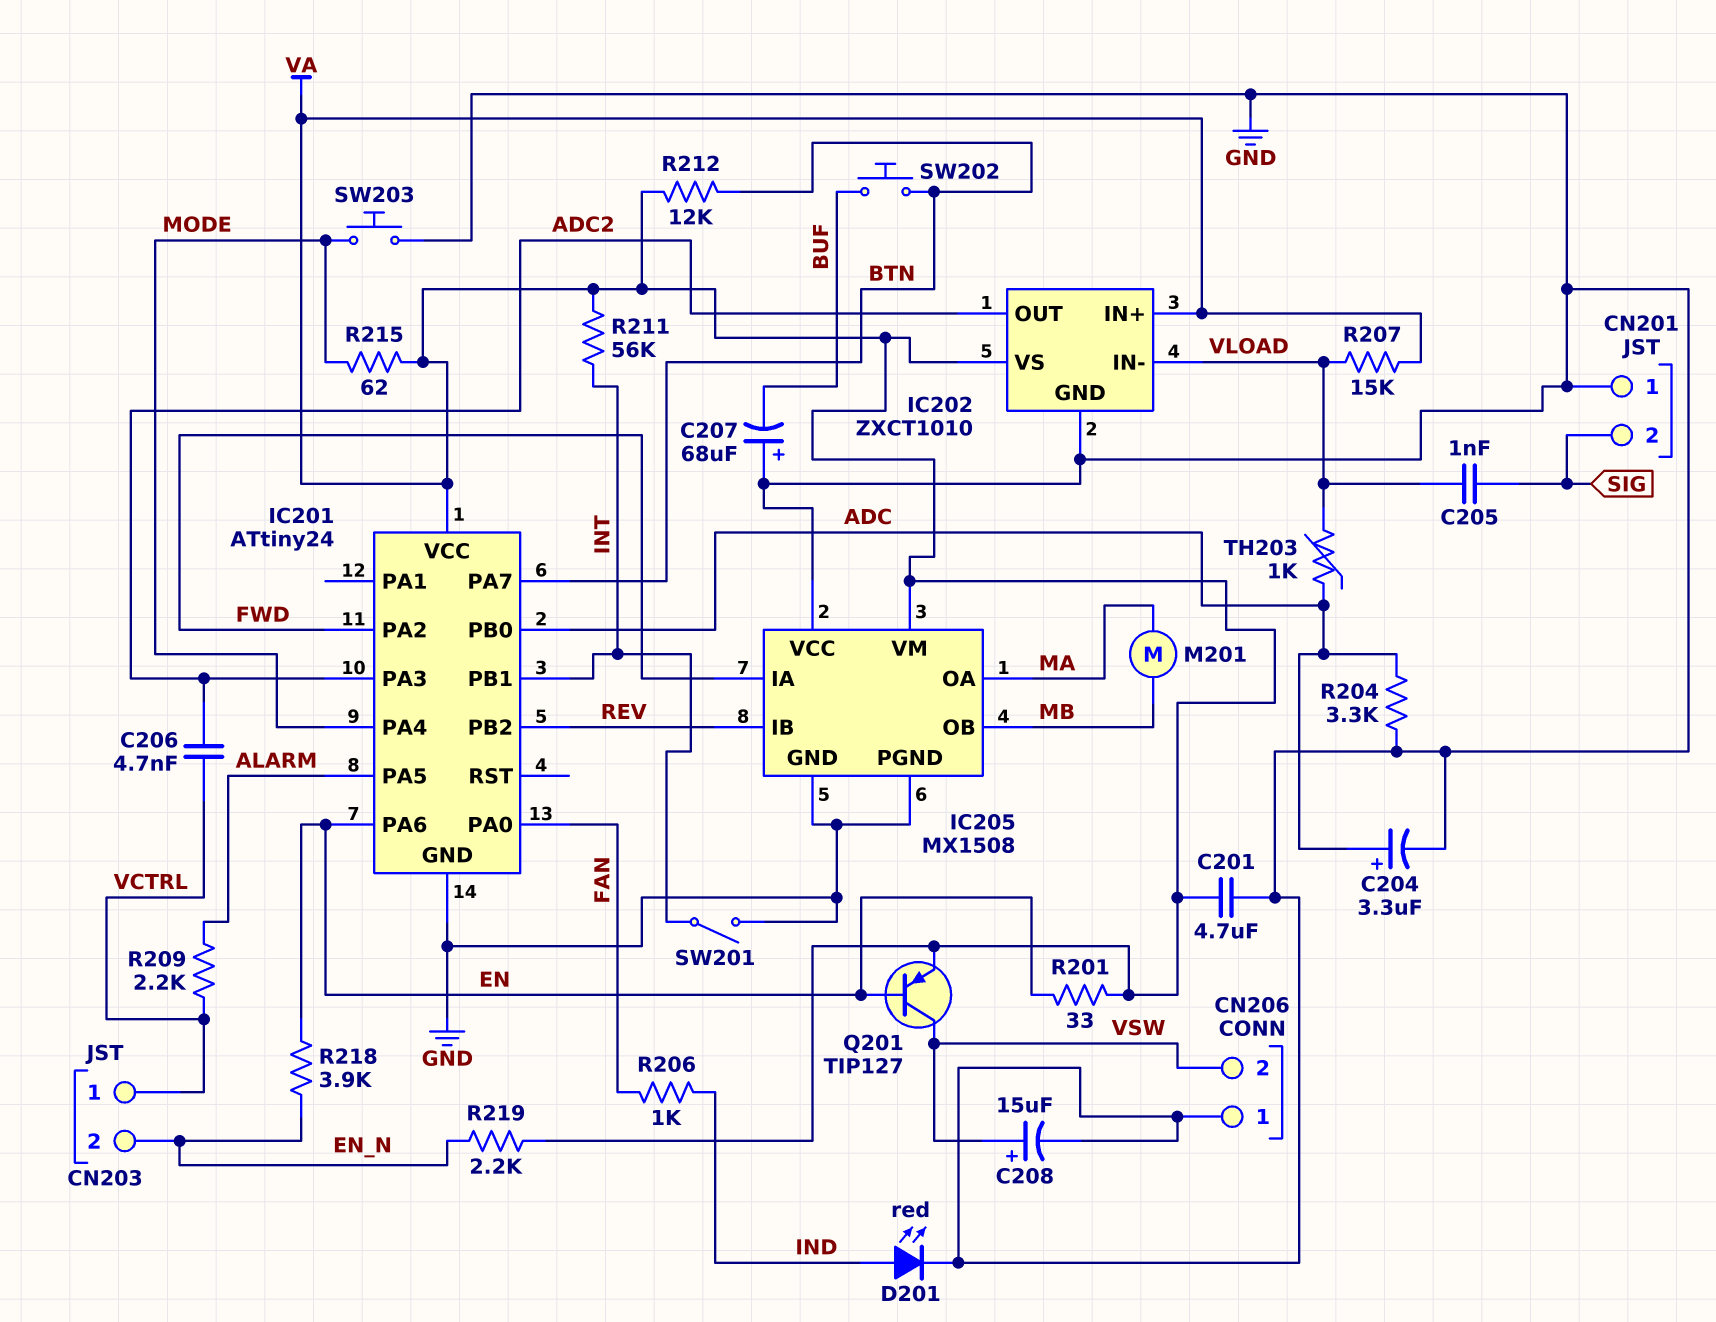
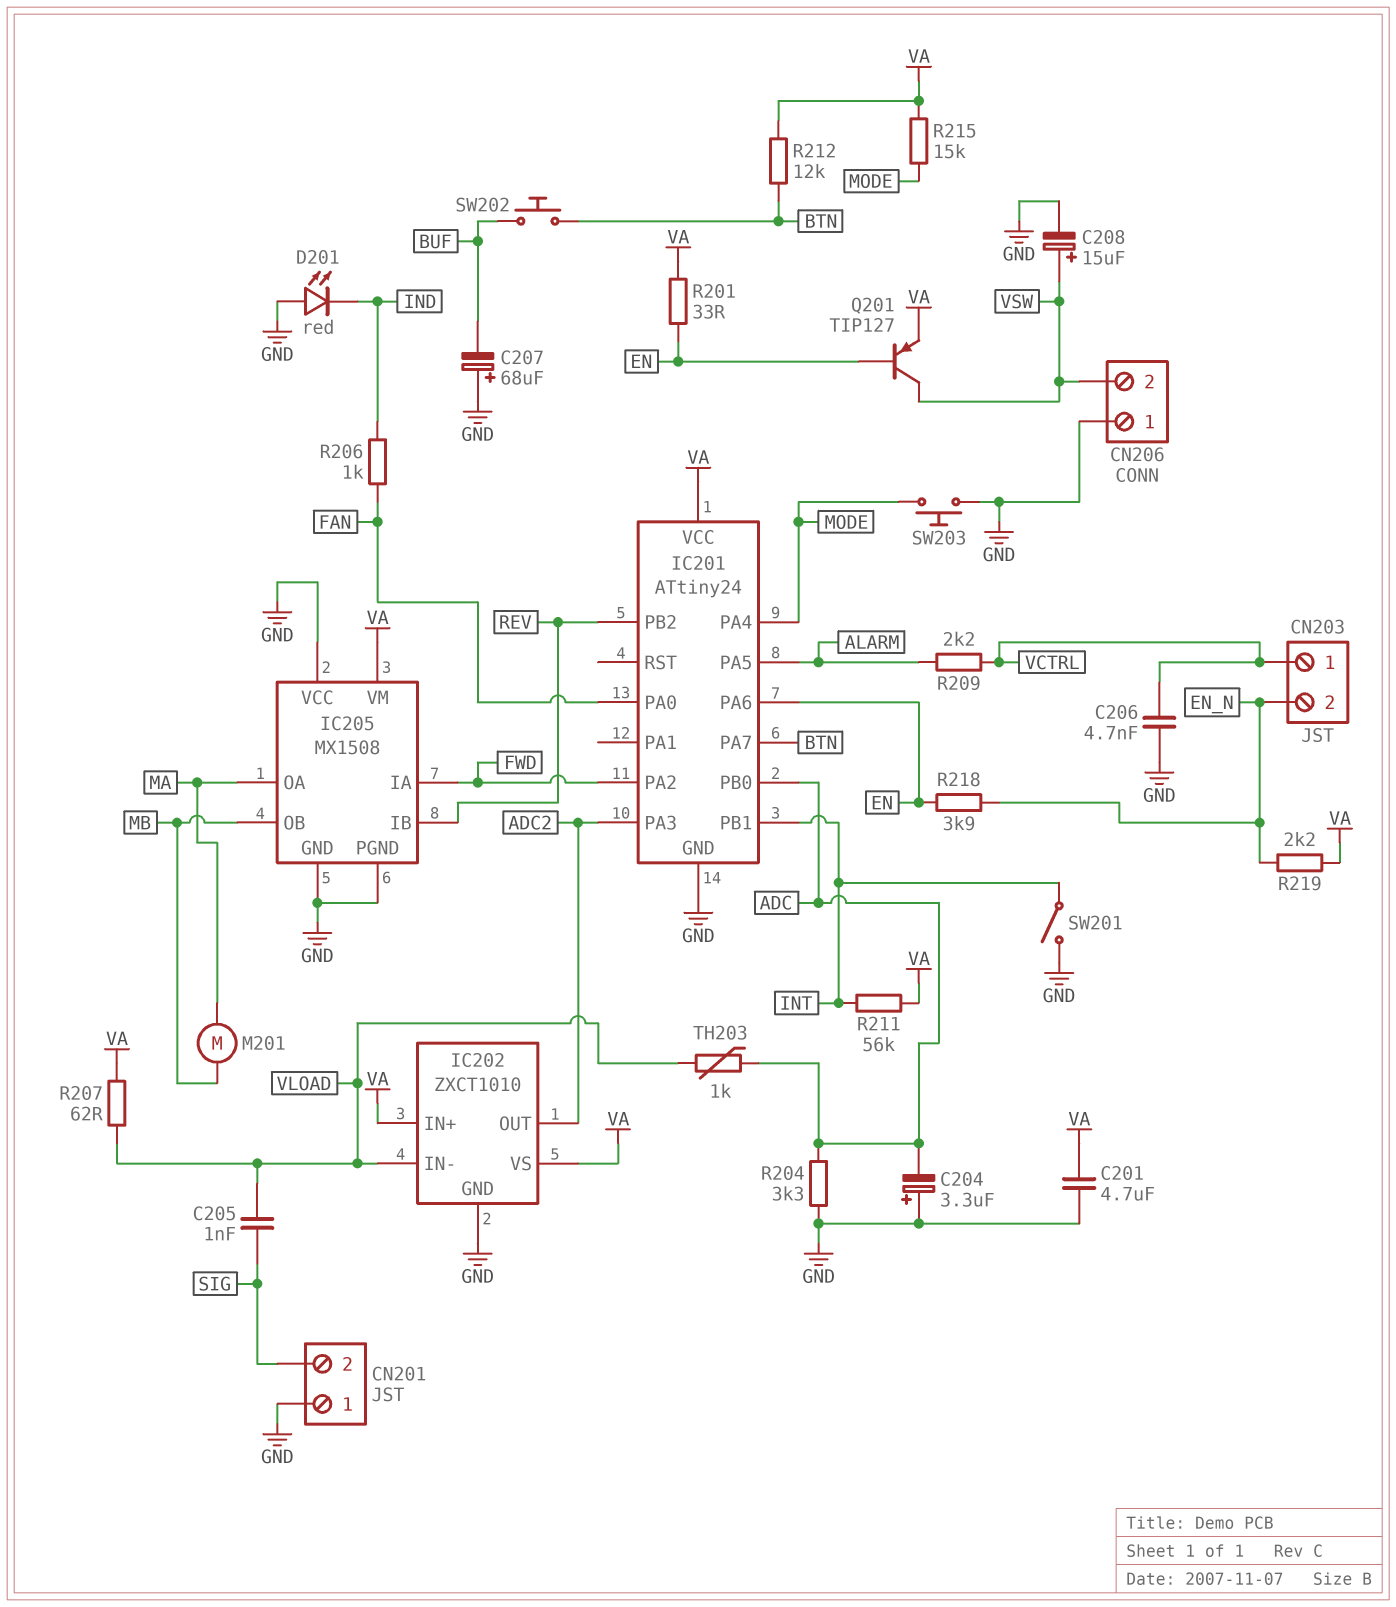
C204: 3.3uF (plus ADC, minus GND) -> 3.3uF (plus GND, minus ADC)
C206: 4.7nF (ADC2, VCTRL) -> 4.7nF (GND, VCTRL)
D201: LED red (A IND, K GND) -> LED red (A GND, K IND)
R207: 15k (VA, VLOAD) -> 62 (VA, VLOAD)
R215: 62 (MODE, VA) -> 15k (MODE, VA)

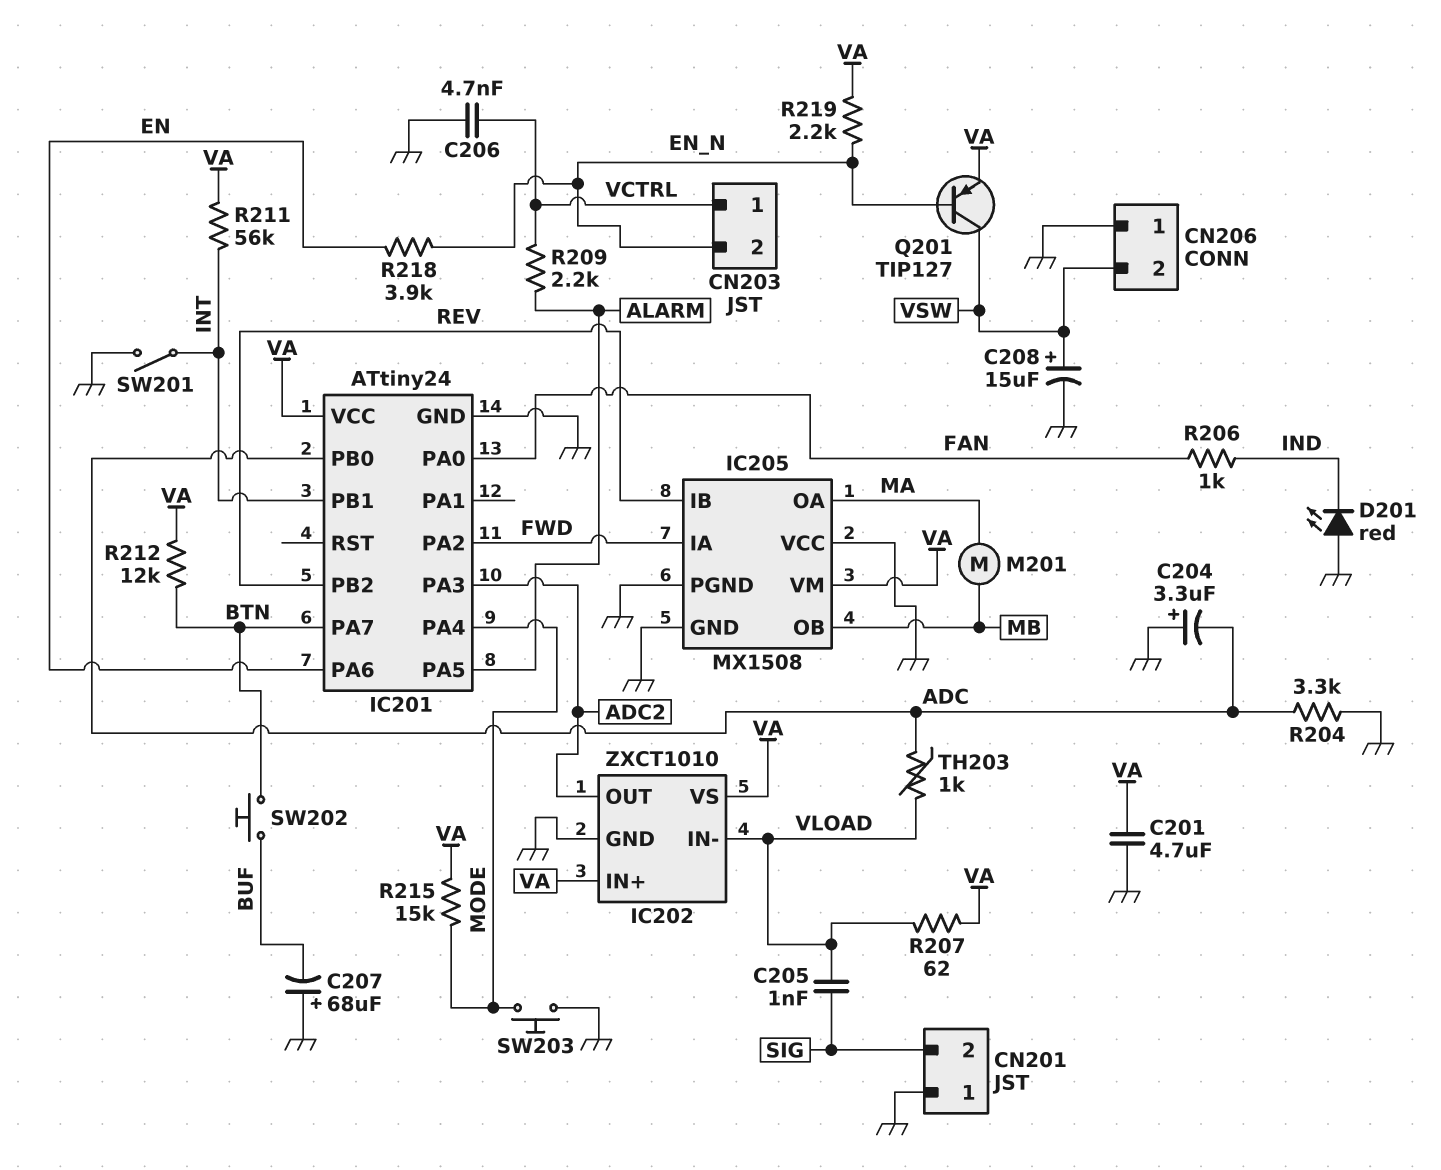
Q201: PNP TIP127 (B EN, C VSW, E VA) -> PNP TIP127 (B EN_N, C VSW, E VA)
R201: 33 (EN, VA) -> none

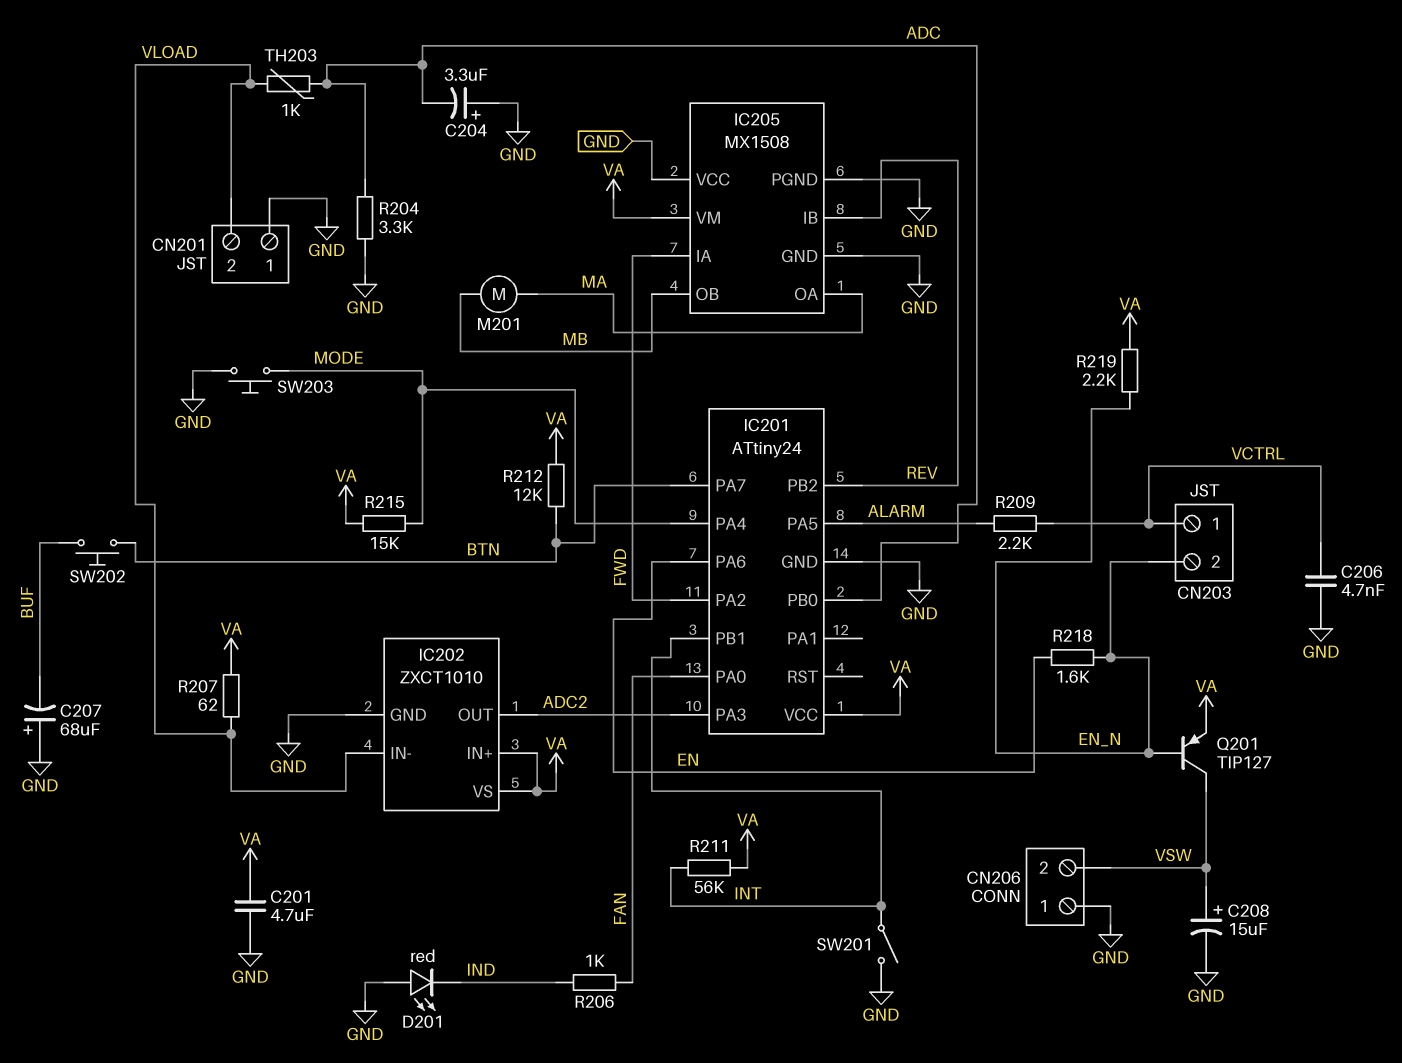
C205: 1nF (SIG, VLOAD) -> none
CN201 pin 2: SIG -> VLOAD
R218: 3.9k (EN, EN_N) -> 1.6k (EN, EN_N)

